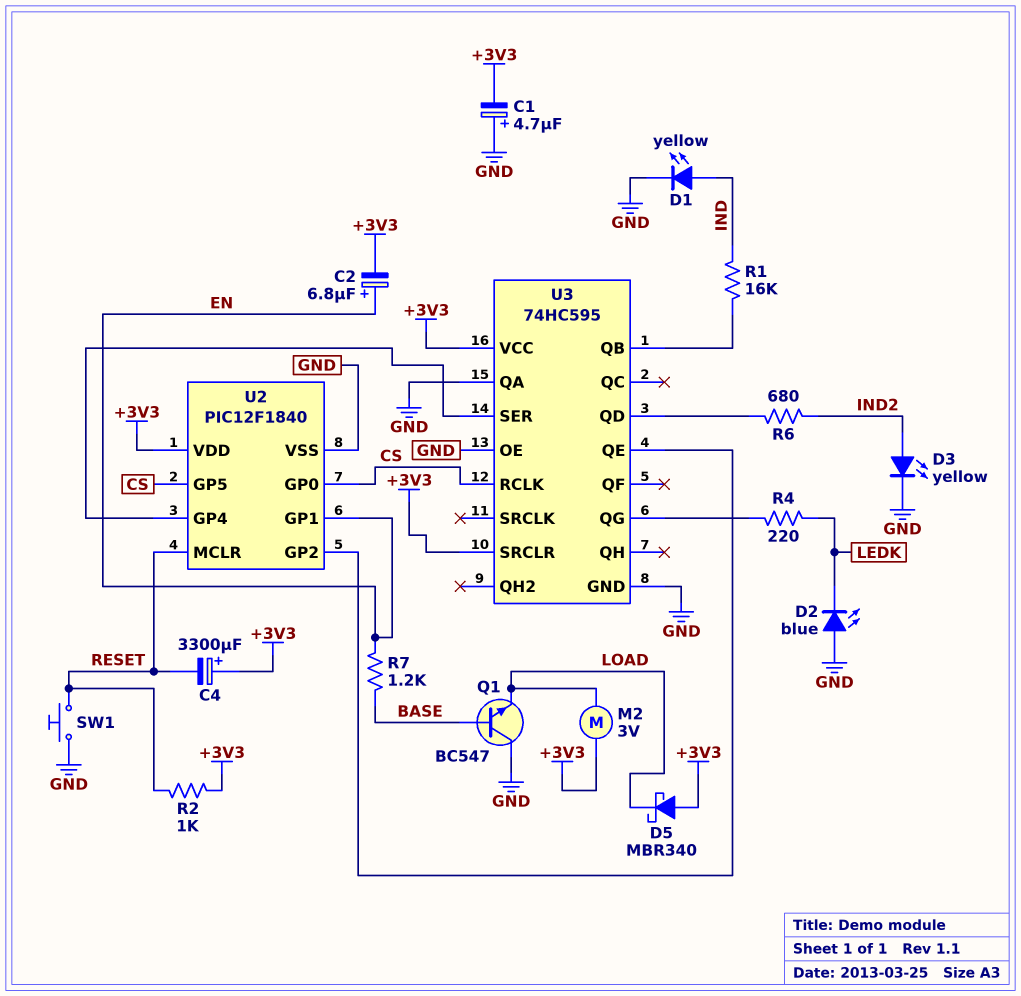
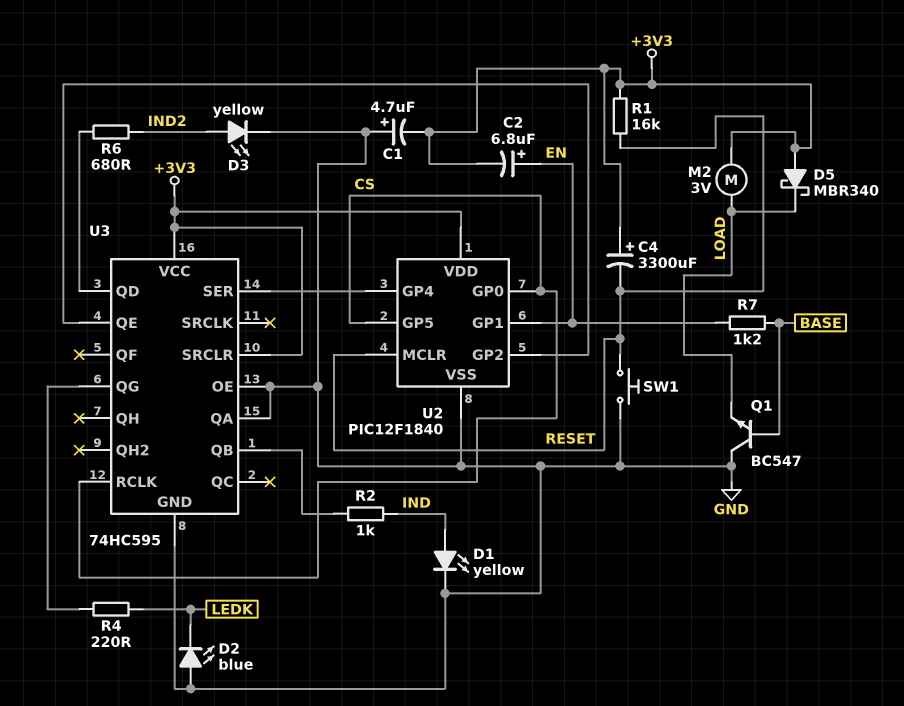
R1: 16k (IND, U3/QB) -> 16k (+3V3, RESET)
R2: 1k (+3V3, RESET) -> 1k (IND, U3/QB)

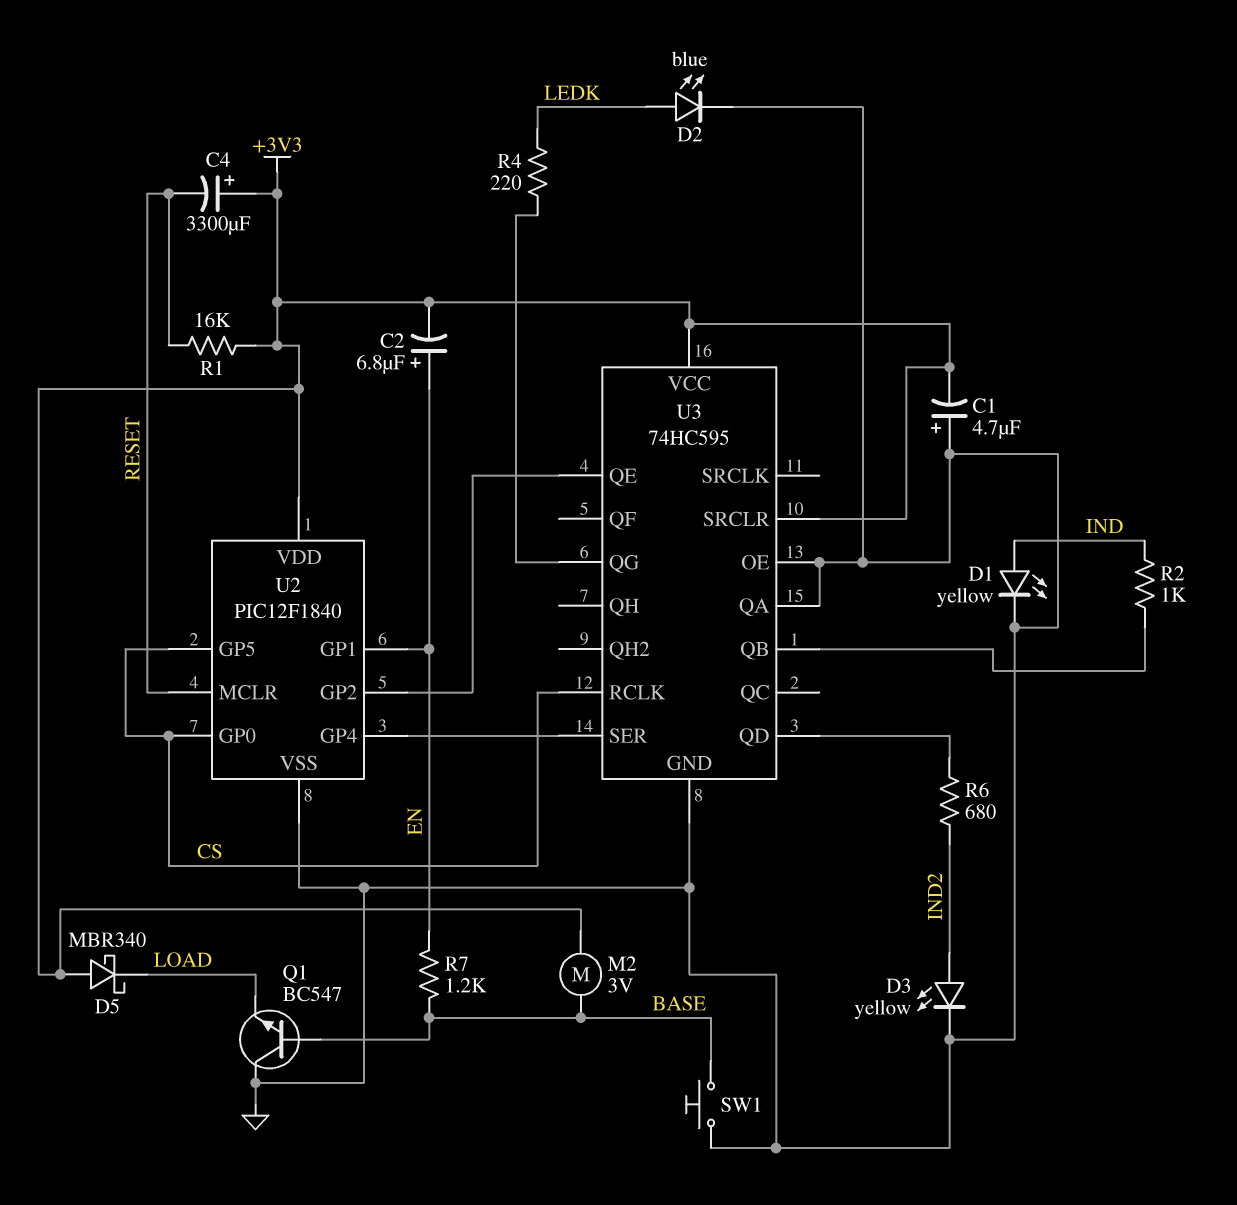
D2: LED blue (A GND, K LEDK) -> LED blue (A LEDK, K GND)
M2: motor 3V (+3V3, LOAD) -> motor 3V (+3V3, BASE)
SW1: button (GND, RESET) -> button (BASE, GND)

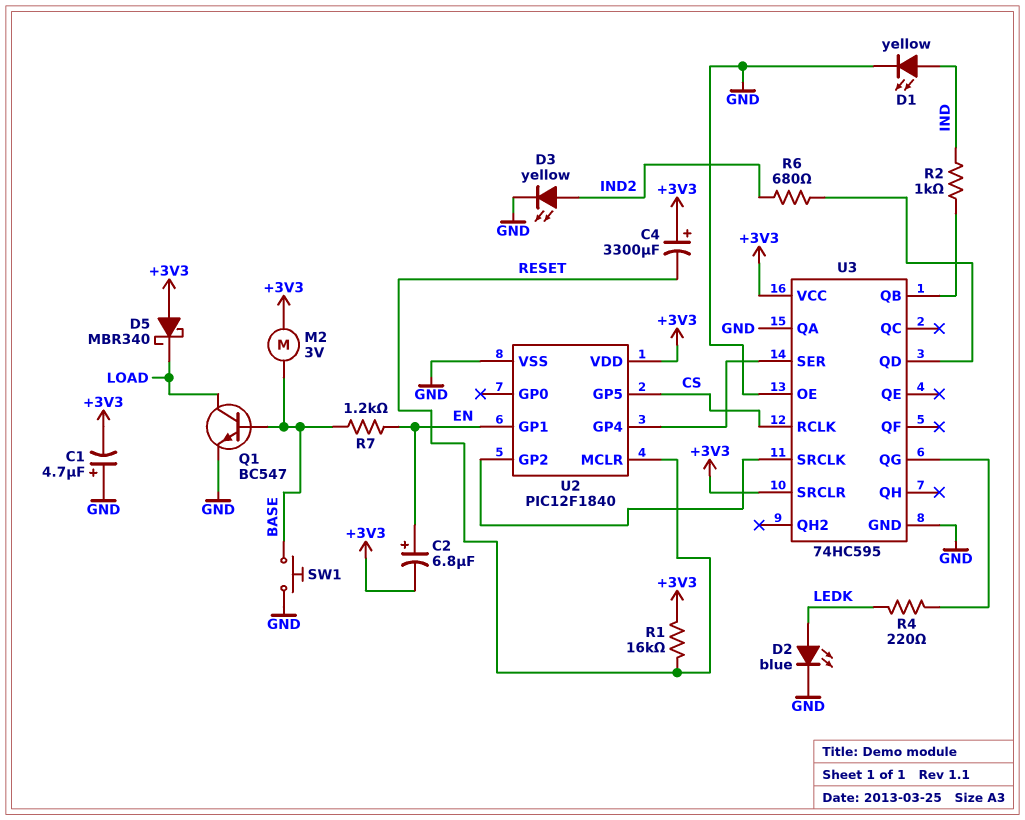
Q1: NPN BC547 (B BASE, C GND, E LOAD) -> NPN BC547 (B BASE, C LOAD, E GND)
U2 pin GP0: CS -> none
U3 pin QE: U2/GP2 -> none
U3 pin SRCLK: none -> U2/GP2

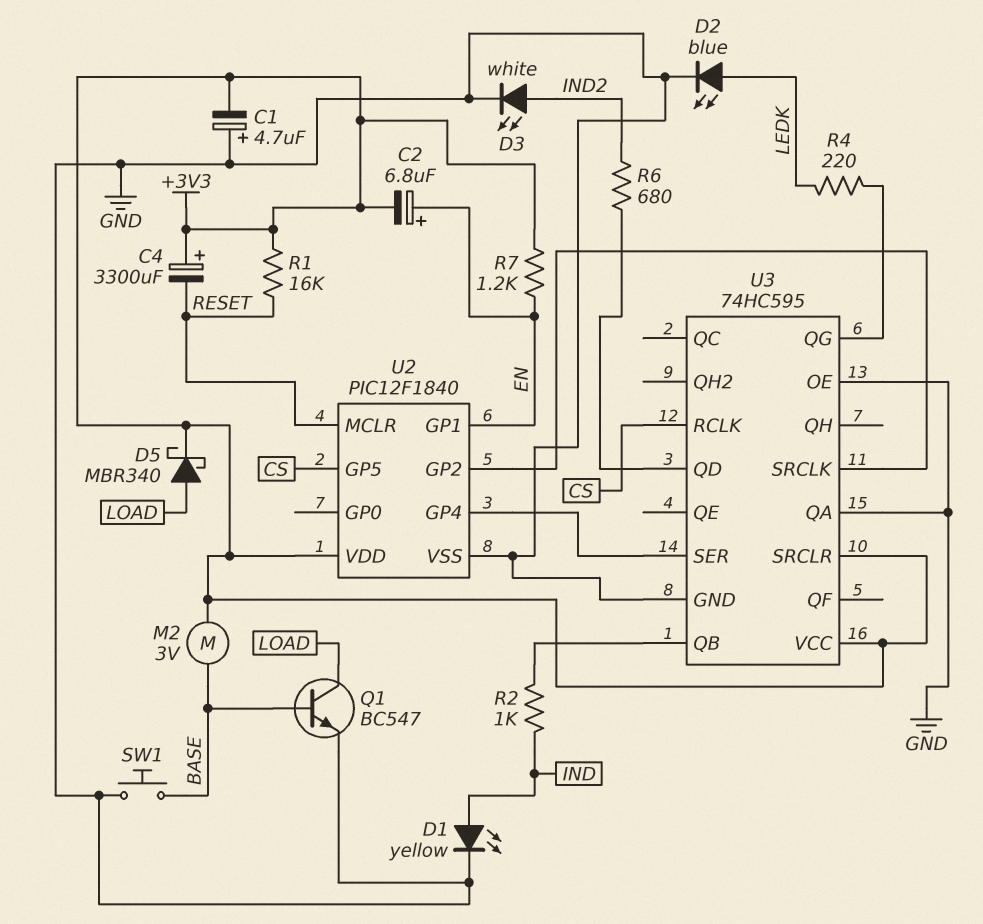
D3: LED yellow (A IND2, K GND) -> LED white (A IND2, K GND)
D5: schottky MBR340 (A +3V3, K LOAD) -> schottky MBR340 (A LOAD, K +3V3)
R7: 1.2k (BASE, EN) -> 1.2k (+3V3, EN)

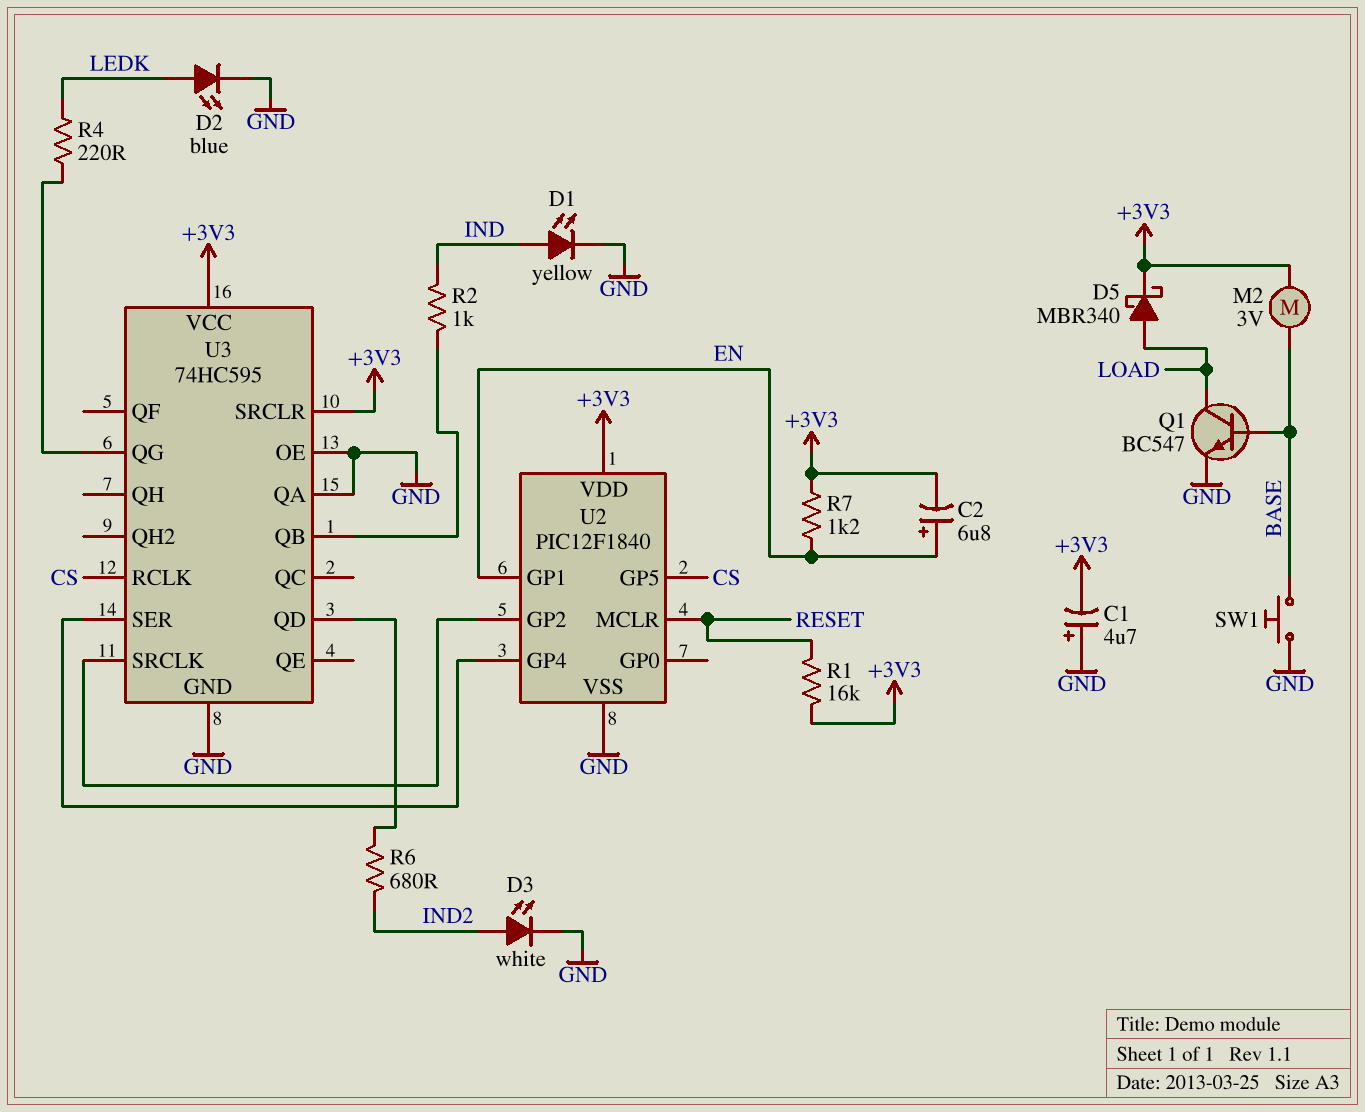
C4: 3300uF (plus +3V3, minus RESET) -> none

